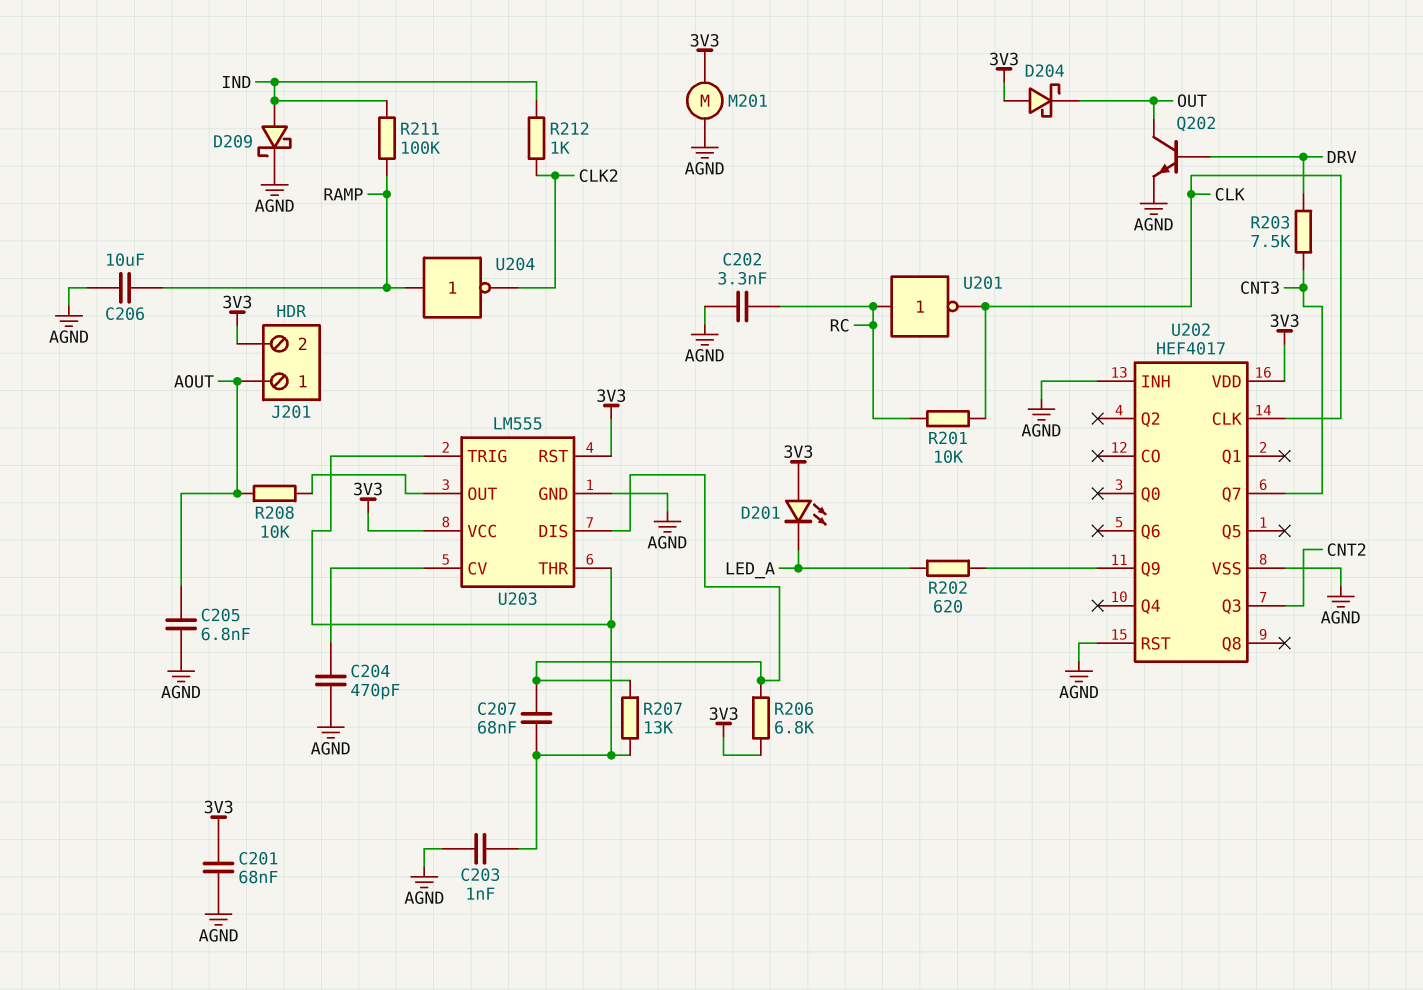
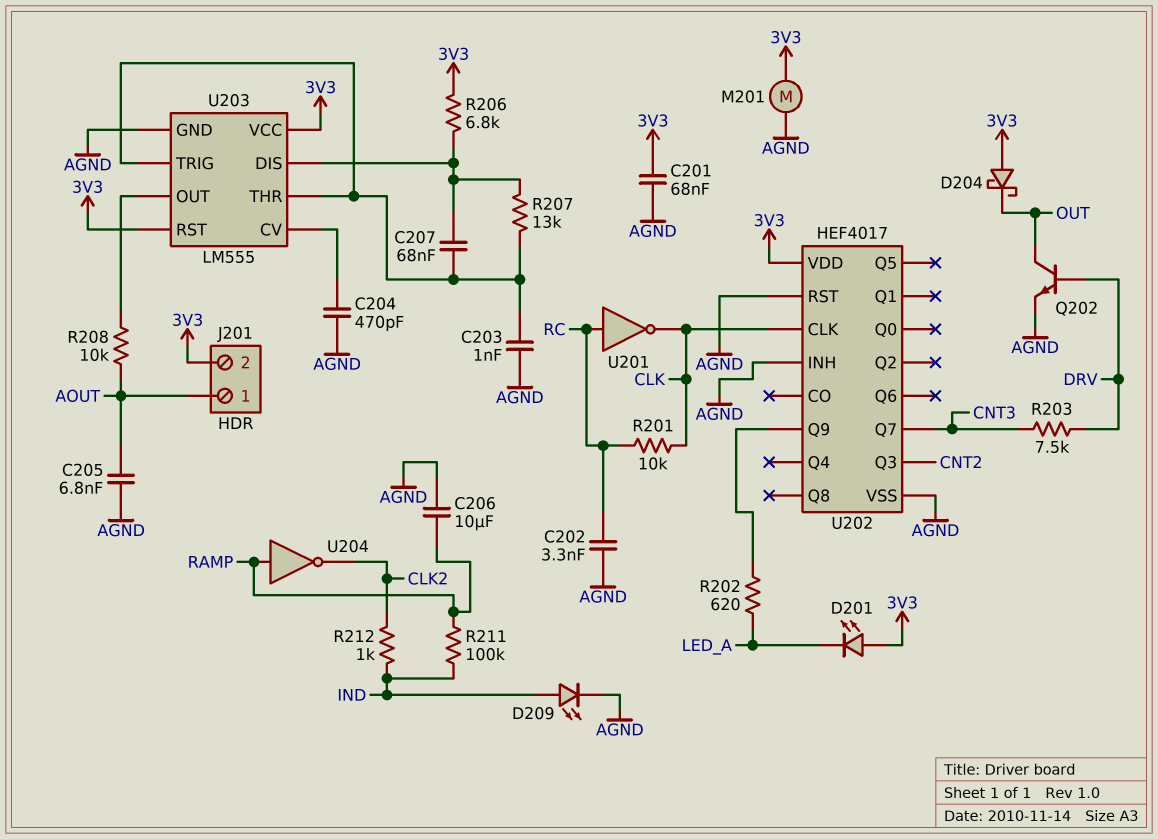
D209: schottky (A IND, K AGND) -> LED (A IND, K AGND)

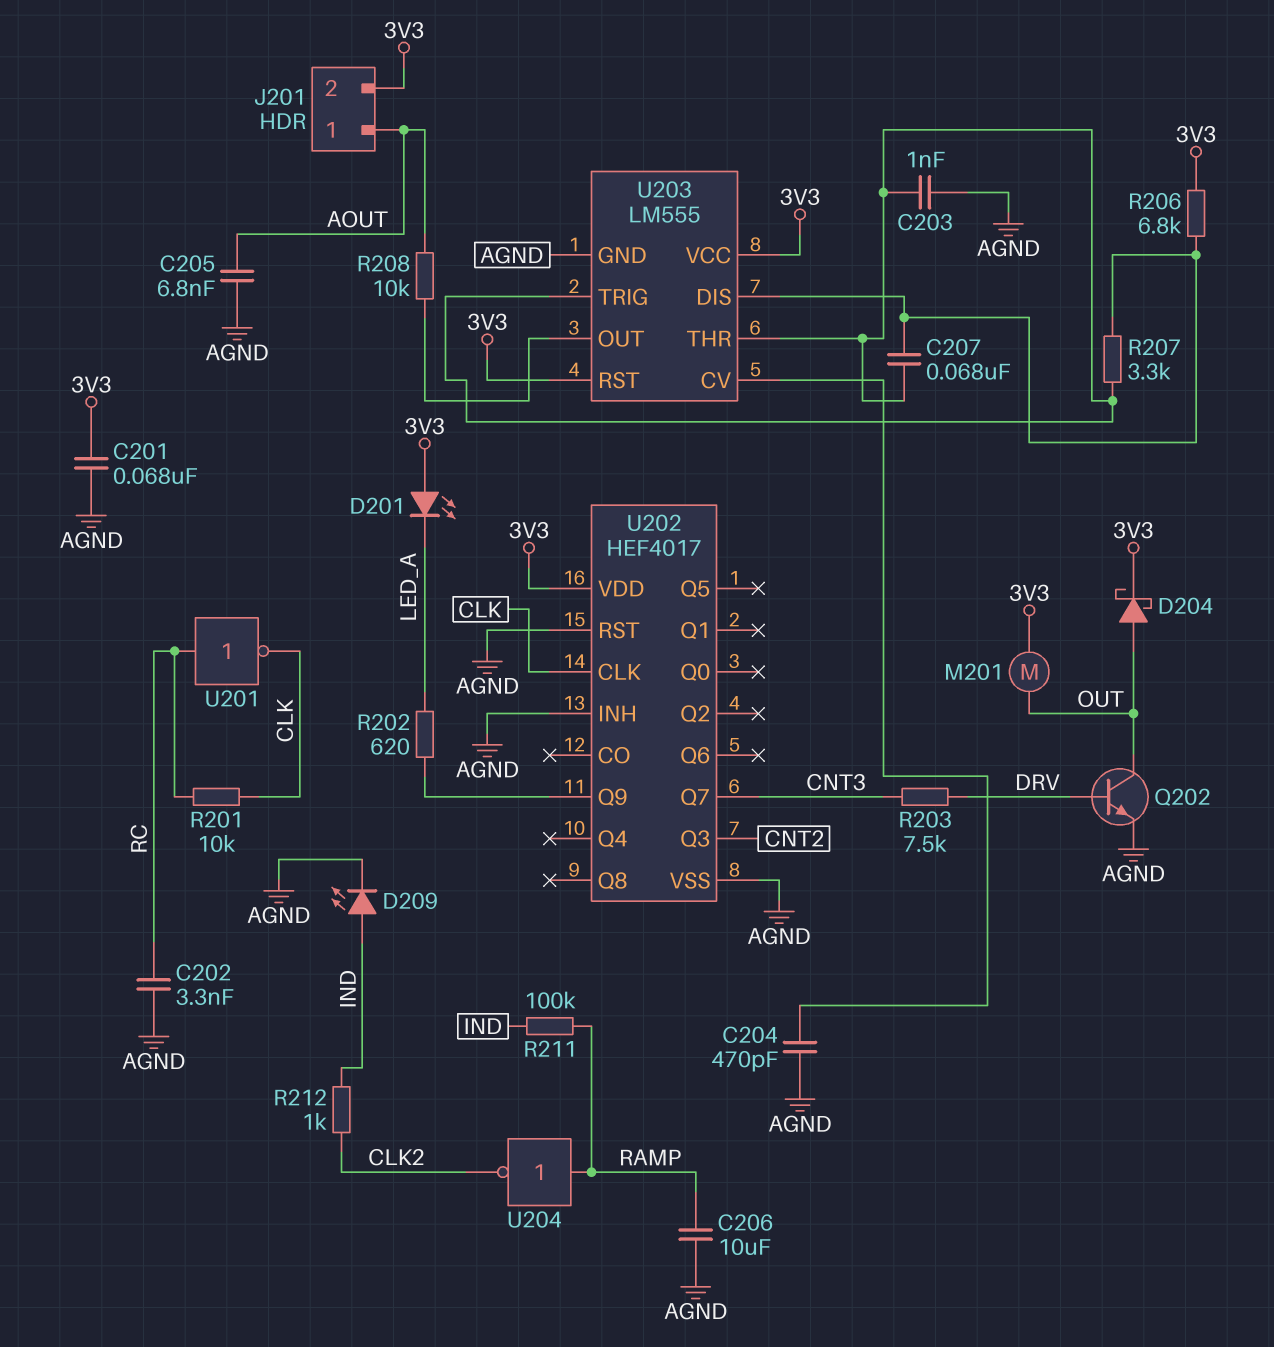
D204: schottky (A 3V3, K OUT) -> schottky (A OUT, K 3V3)
M201: motor (3V3, AGND) -> motor (3V3, OUT)
R207: 13k (U203/DIS, U203/THR) -> 3.3k (U203/DIS, U203/THR)

